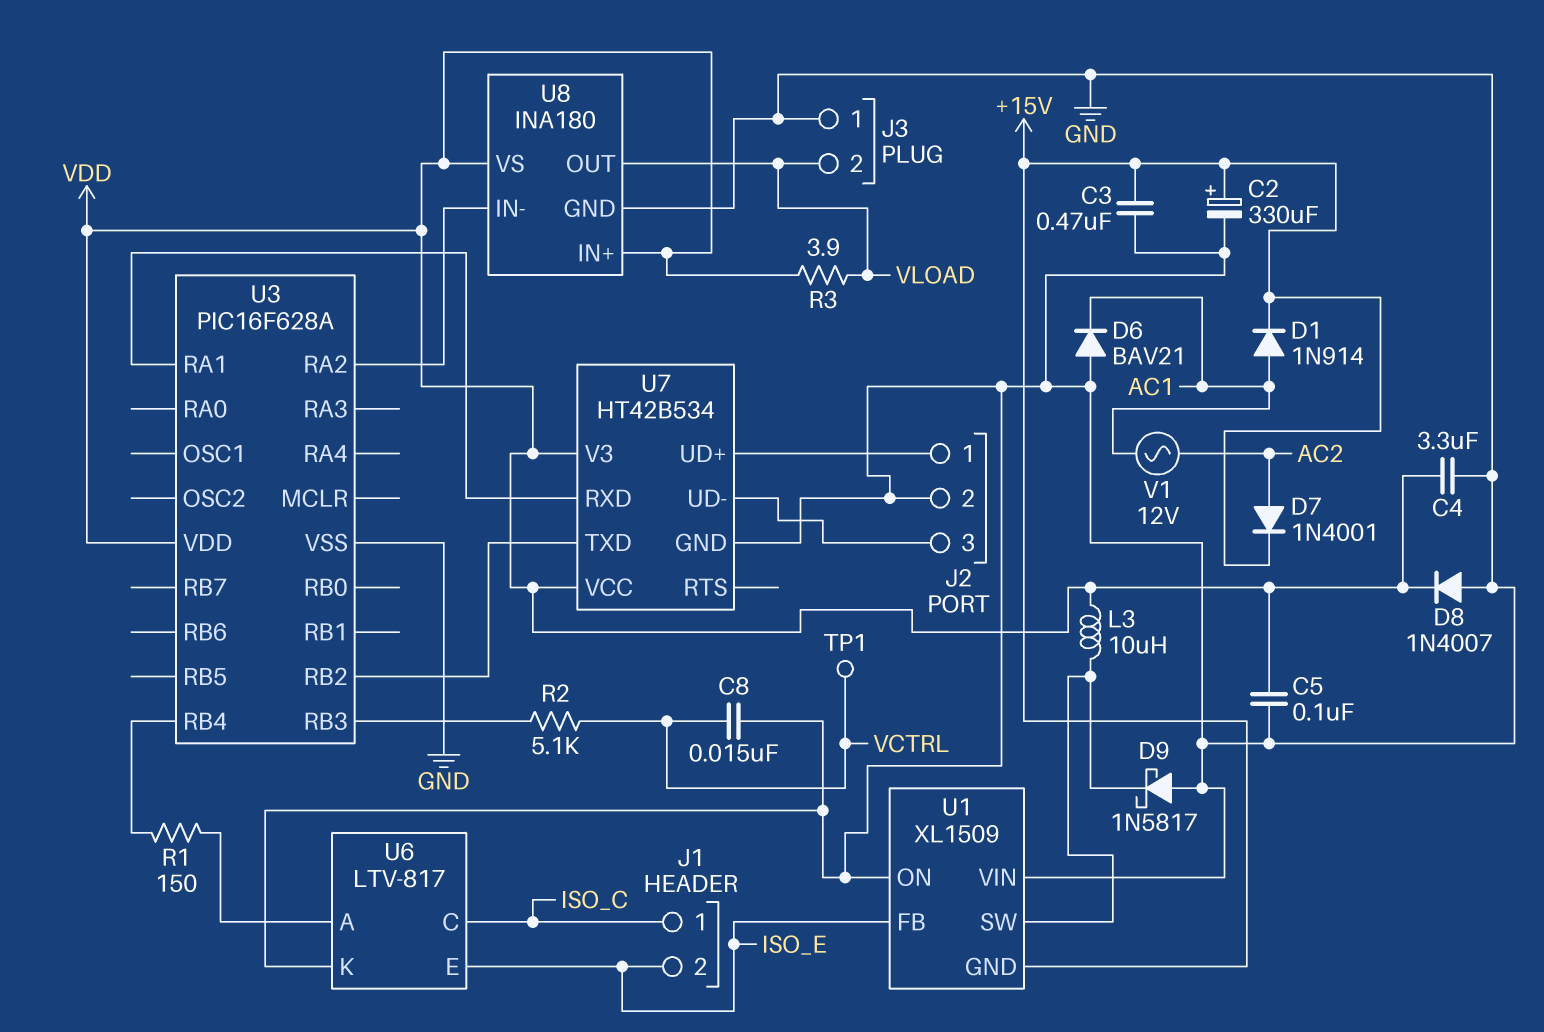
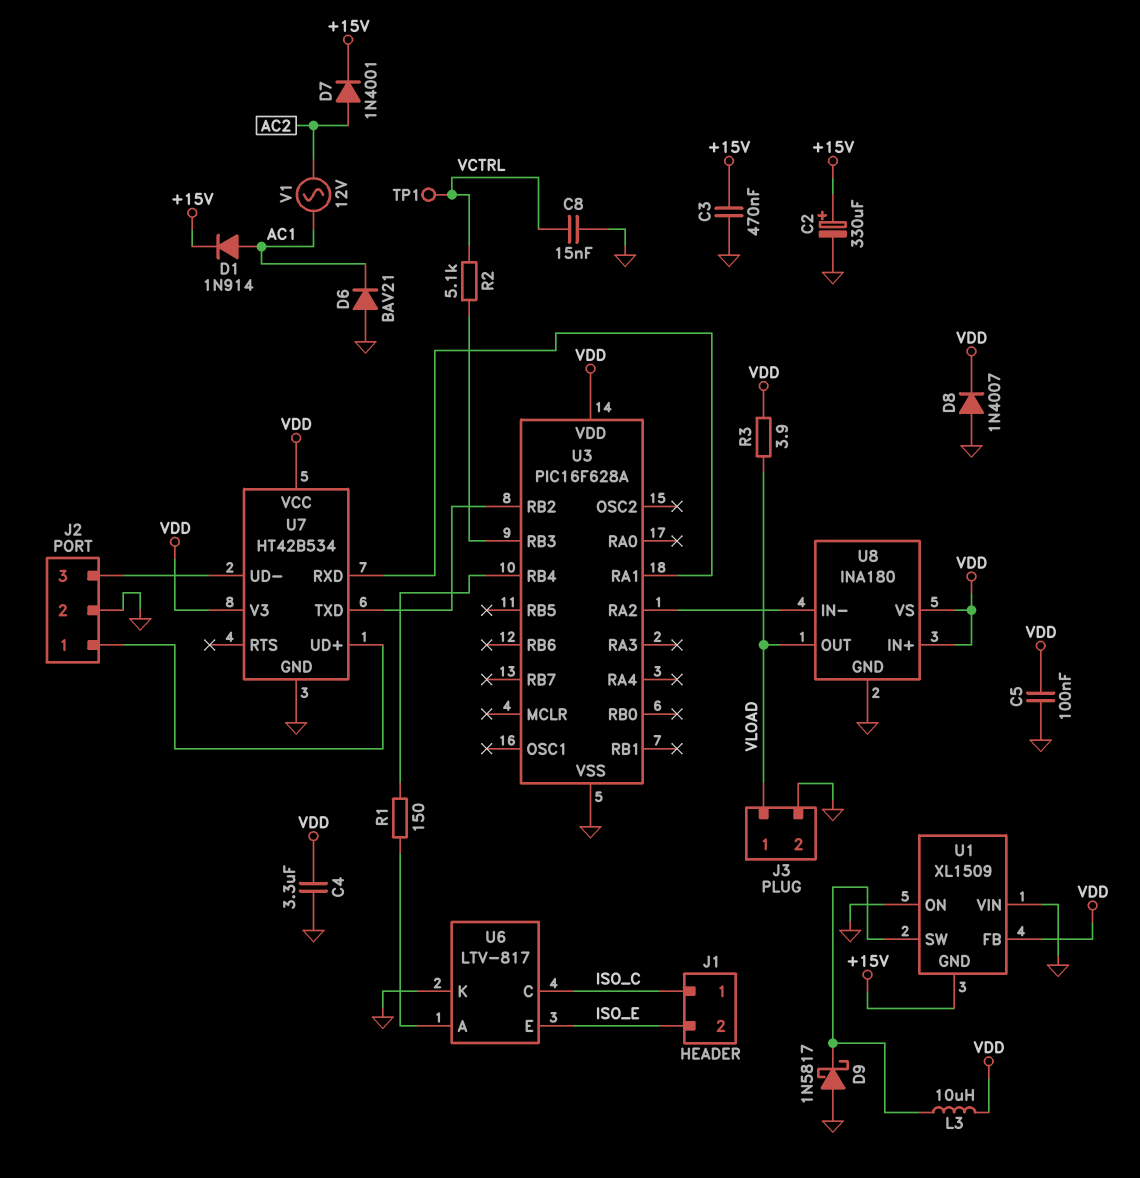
J3 pin 1: GND -> VLOAD
J3 pin 2: VLOAD -> GND
U1 pin FB: ISO_E -> VDD

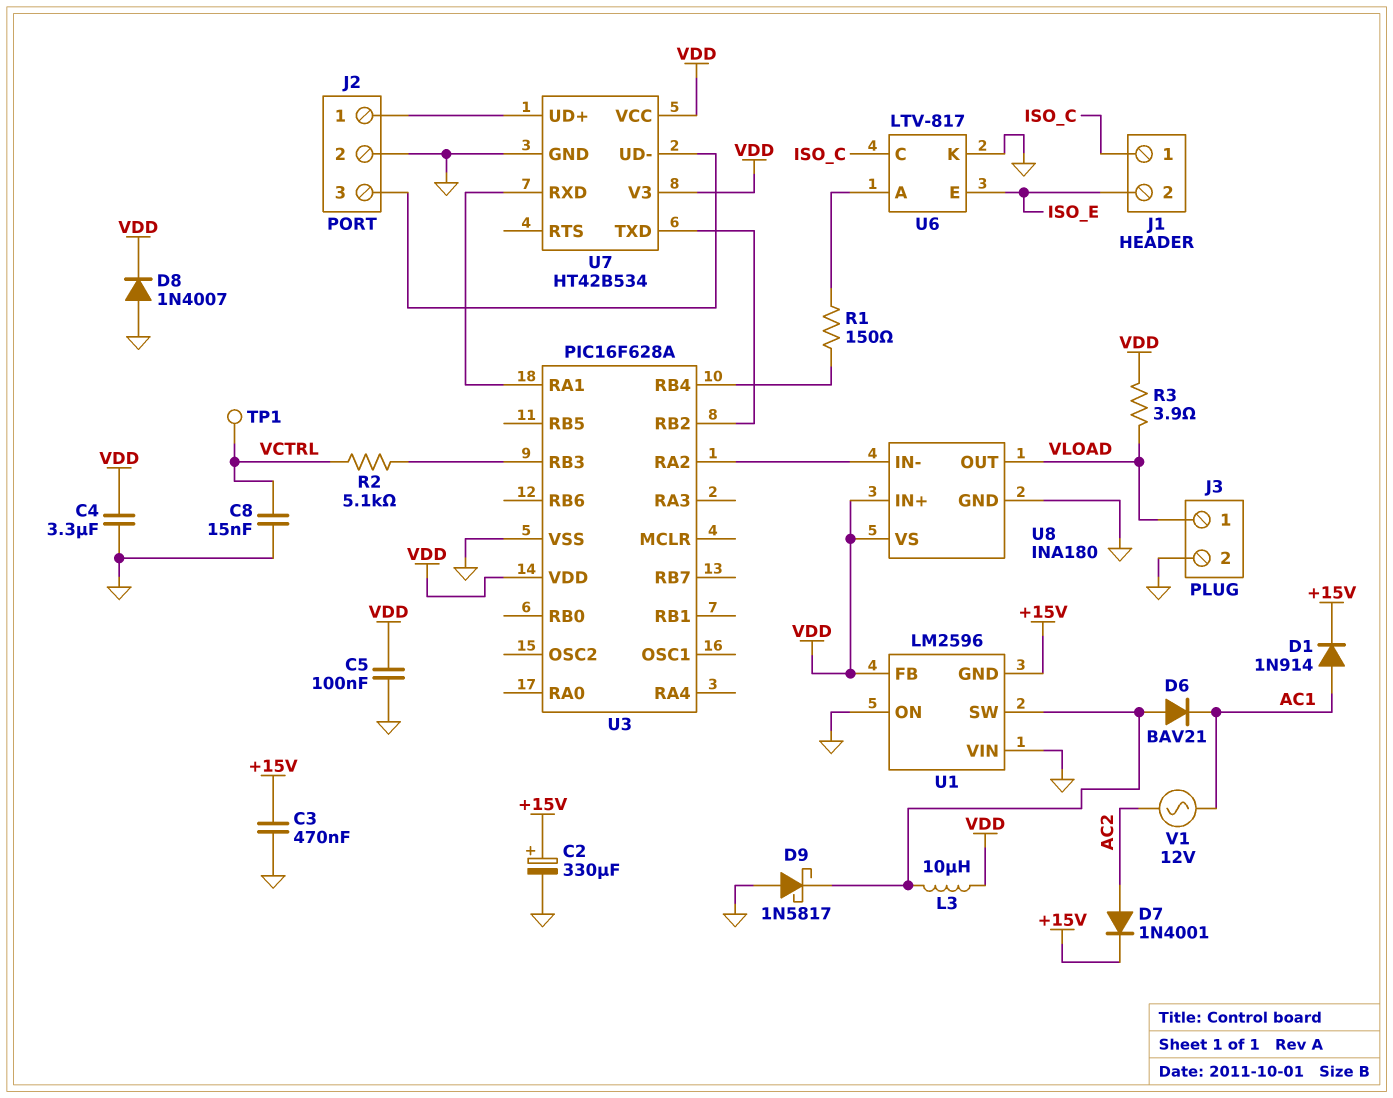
D6: diode BAV21 (A GND, K AC1) -> diode BAV21 (A U1/SW, K AC1)
U1: XL1509 -> LM2596

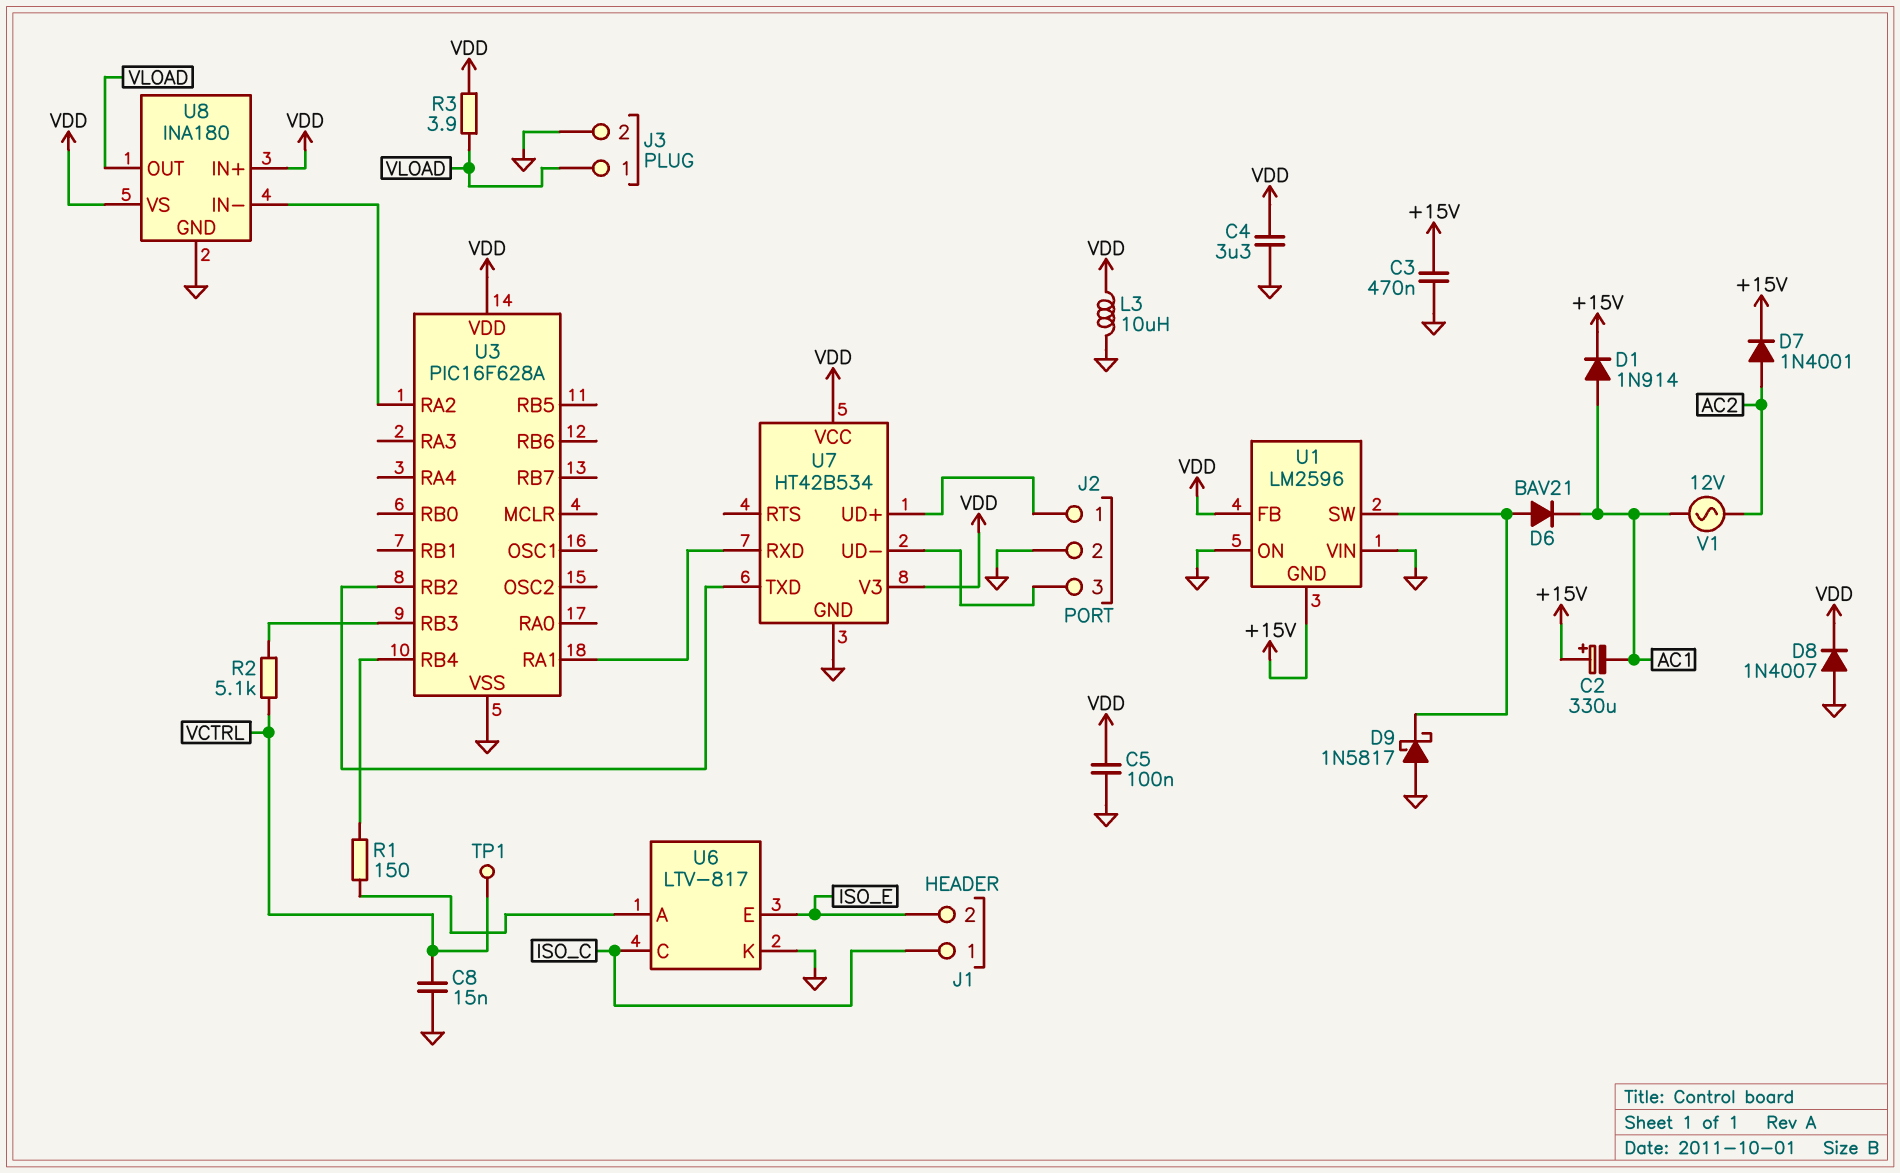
C2: 330uF (plus +15V, minus GND) -> 330uF (plus +15V, minus AC1)
L3: 10uH (U1/SW, VDD) -> 10uH (GND, VDD)

